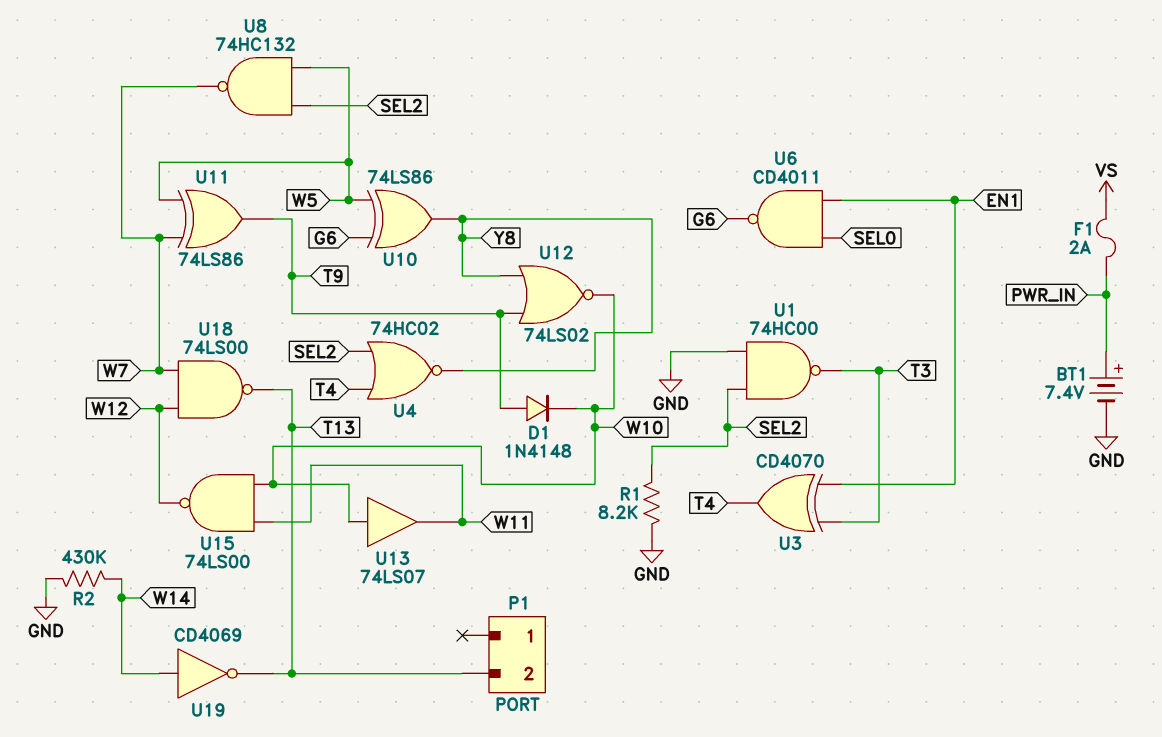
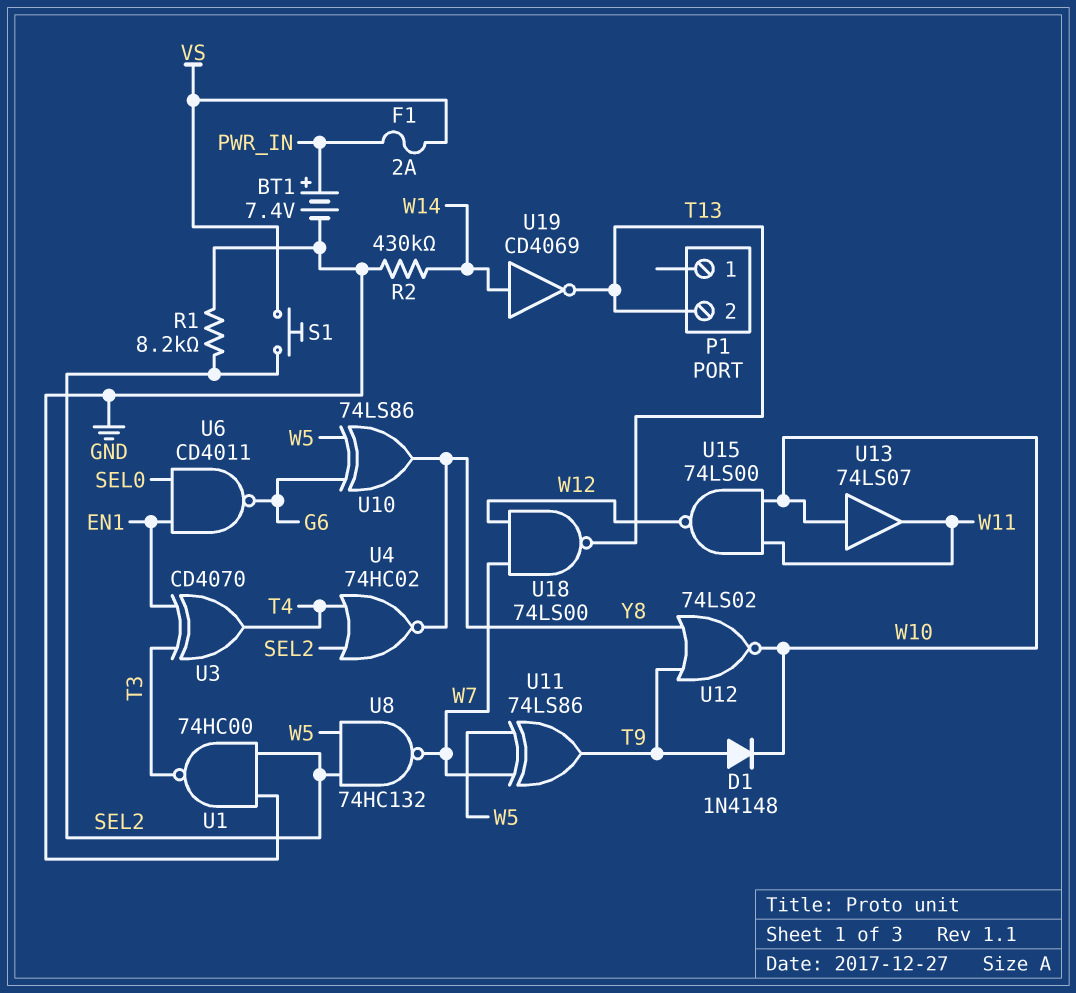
S1: none -> button (SEL2, VS)

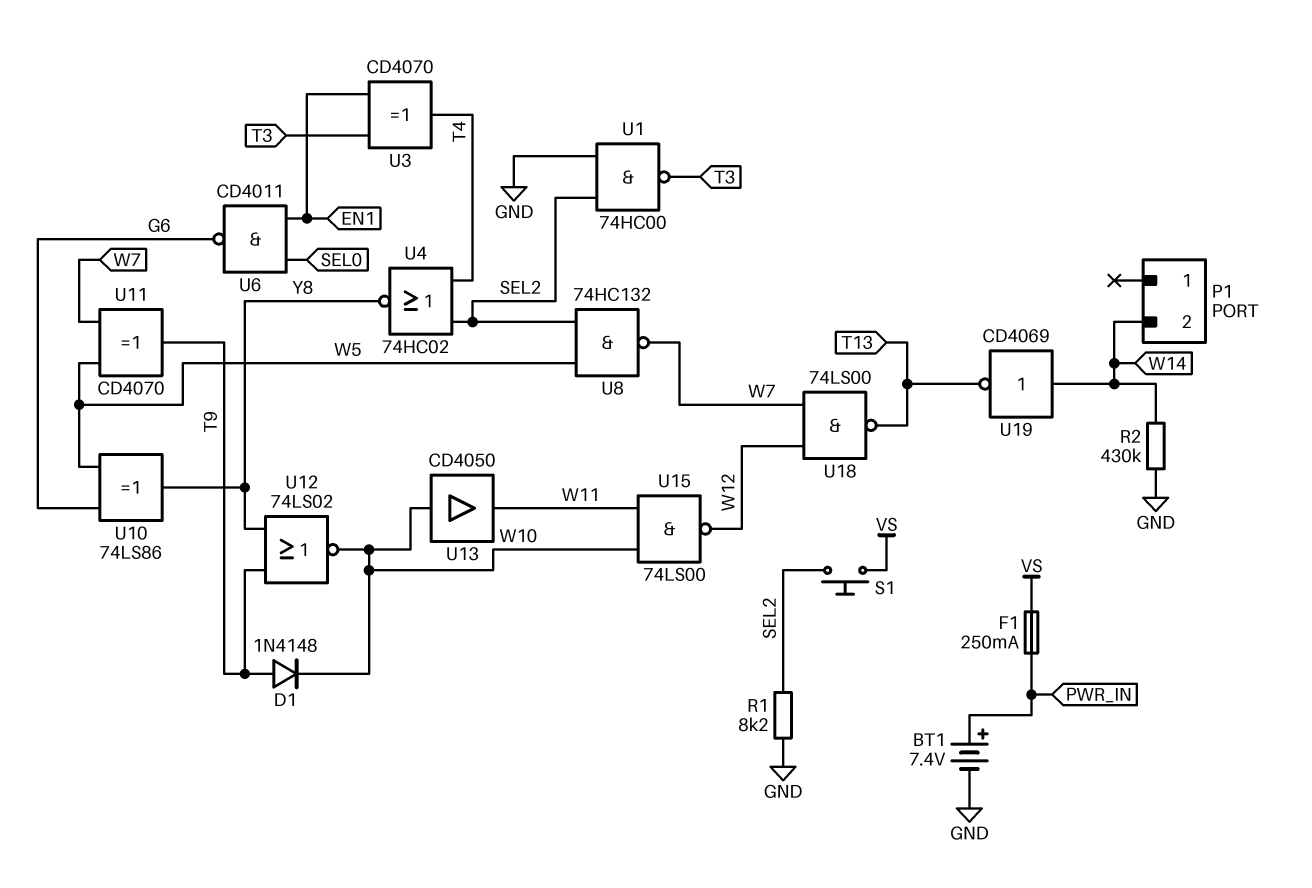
F1: 2A (PWR_IN, VS) -> 250mA (PWR_IN, VS)
P1 pin 2: T13 -> W14
U11: XOR 74LS86 (in W5, in W7, out T9) -> XOR CD4070 (in W5, in W7, out T9)
U13: buffer 74LS07 (in W10, out W11) -> buffer CD4050 (in W10, out W11)

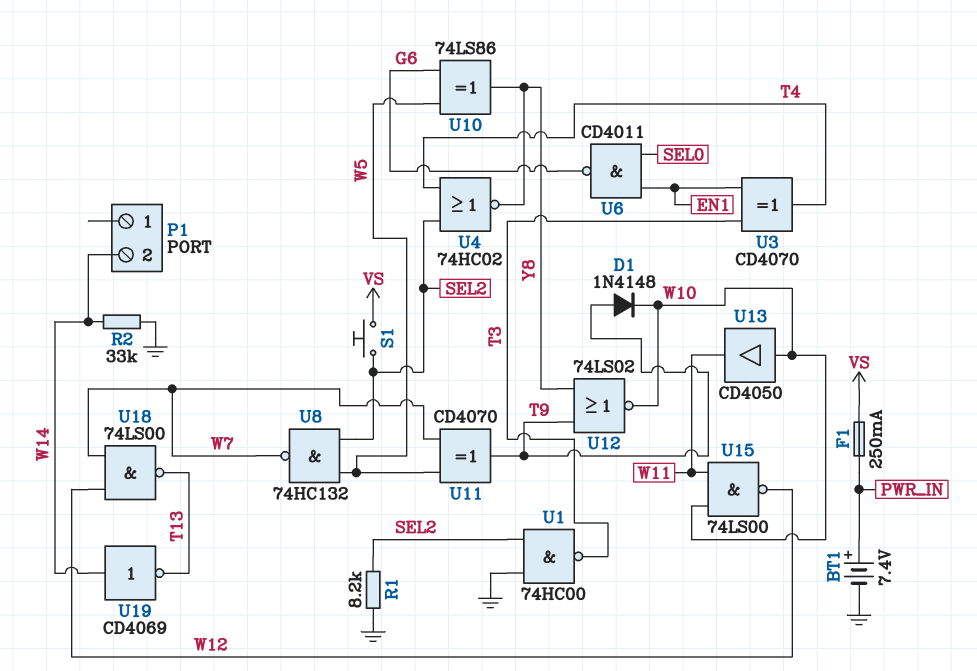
R2: 430k (GND, W14) -> 33k (GND, W14)

